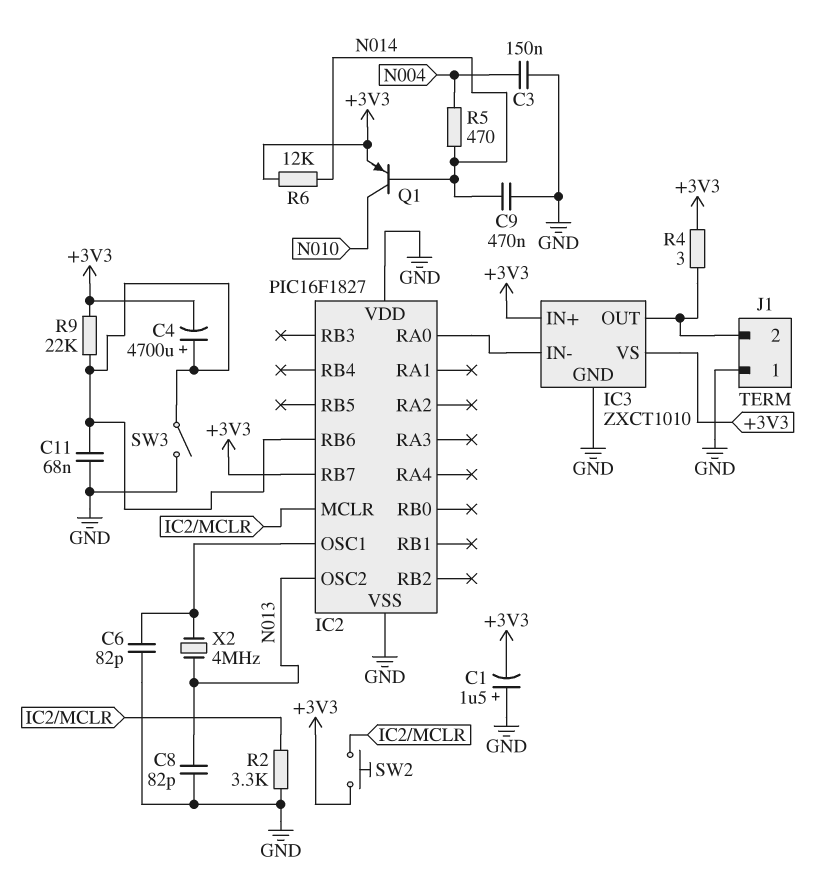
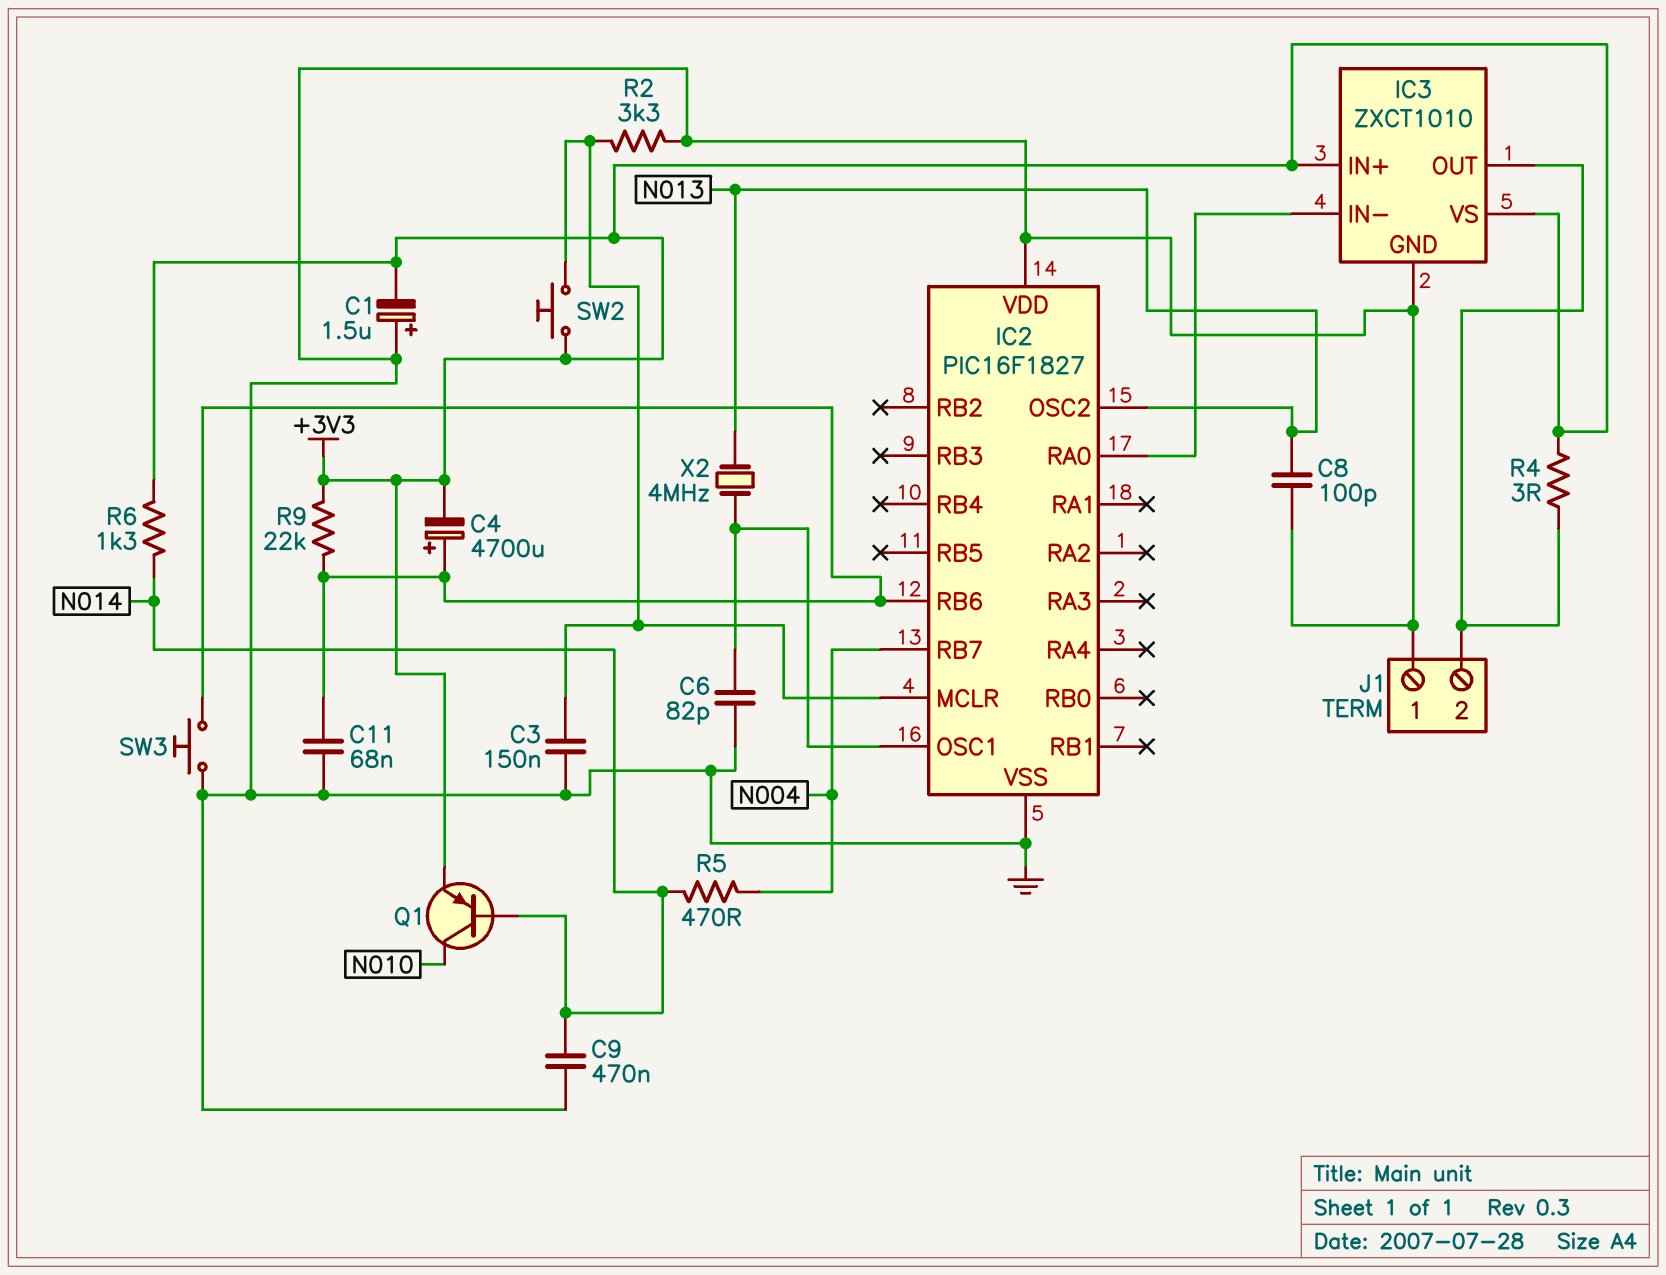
C3: 150nF (GND, N004) -> 150nF (GND, IC2/MCLR)
C8: 82pF (GND, N013) -> 100pF (GND, N013)
IC2 pin RB7: +3V3 -> N004
R6: 12k (+3V3, N014) -> 1.3k (+3V3, N014)
SW3: switch (GND, IC2/RB6) -> button (GND, IC2/RB6)

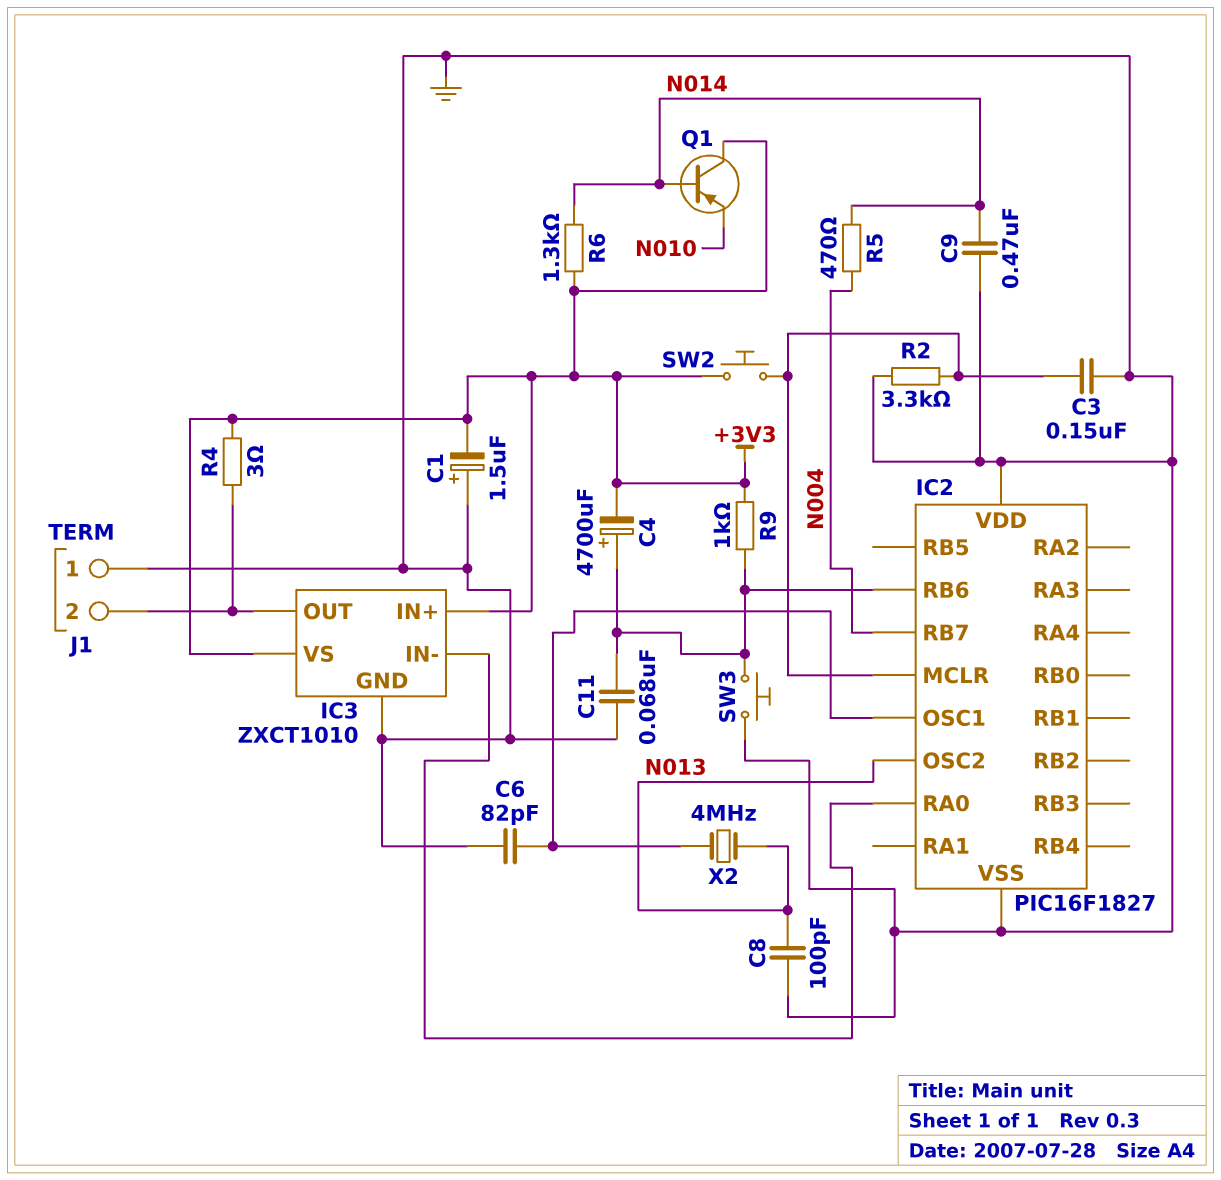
Q1: PNP (B N014, C N010, E +3V3) -> PNP (B N014, C +3V3, E N010)
R9: 22k (+3V3, IC2/RB6) -> 1k (+3V3, IC2/RB6)

